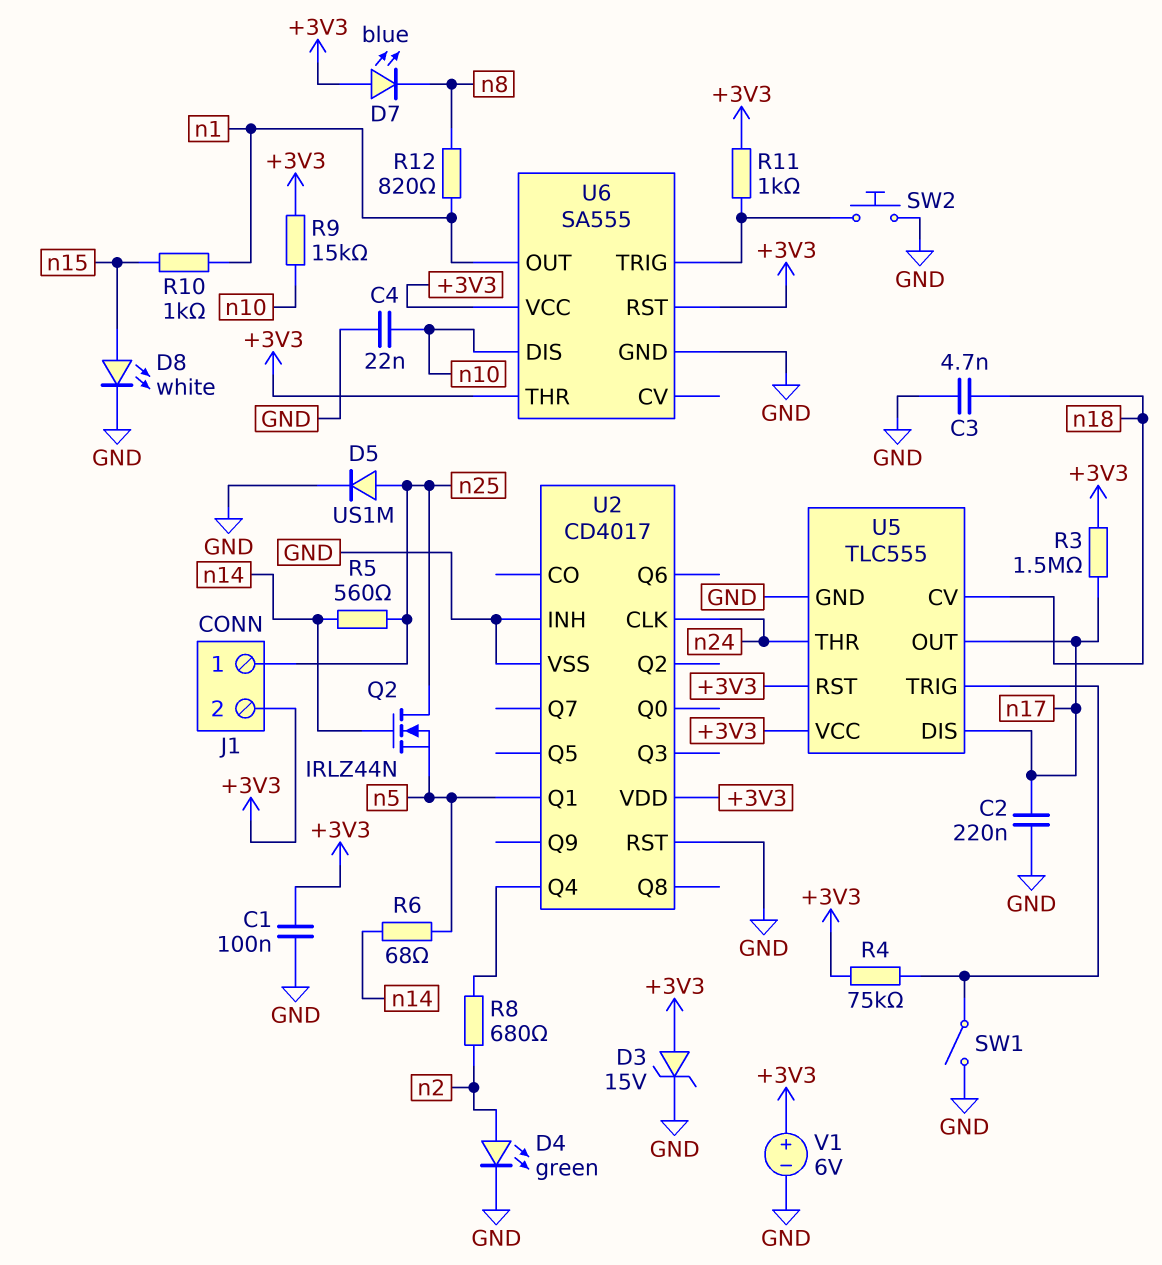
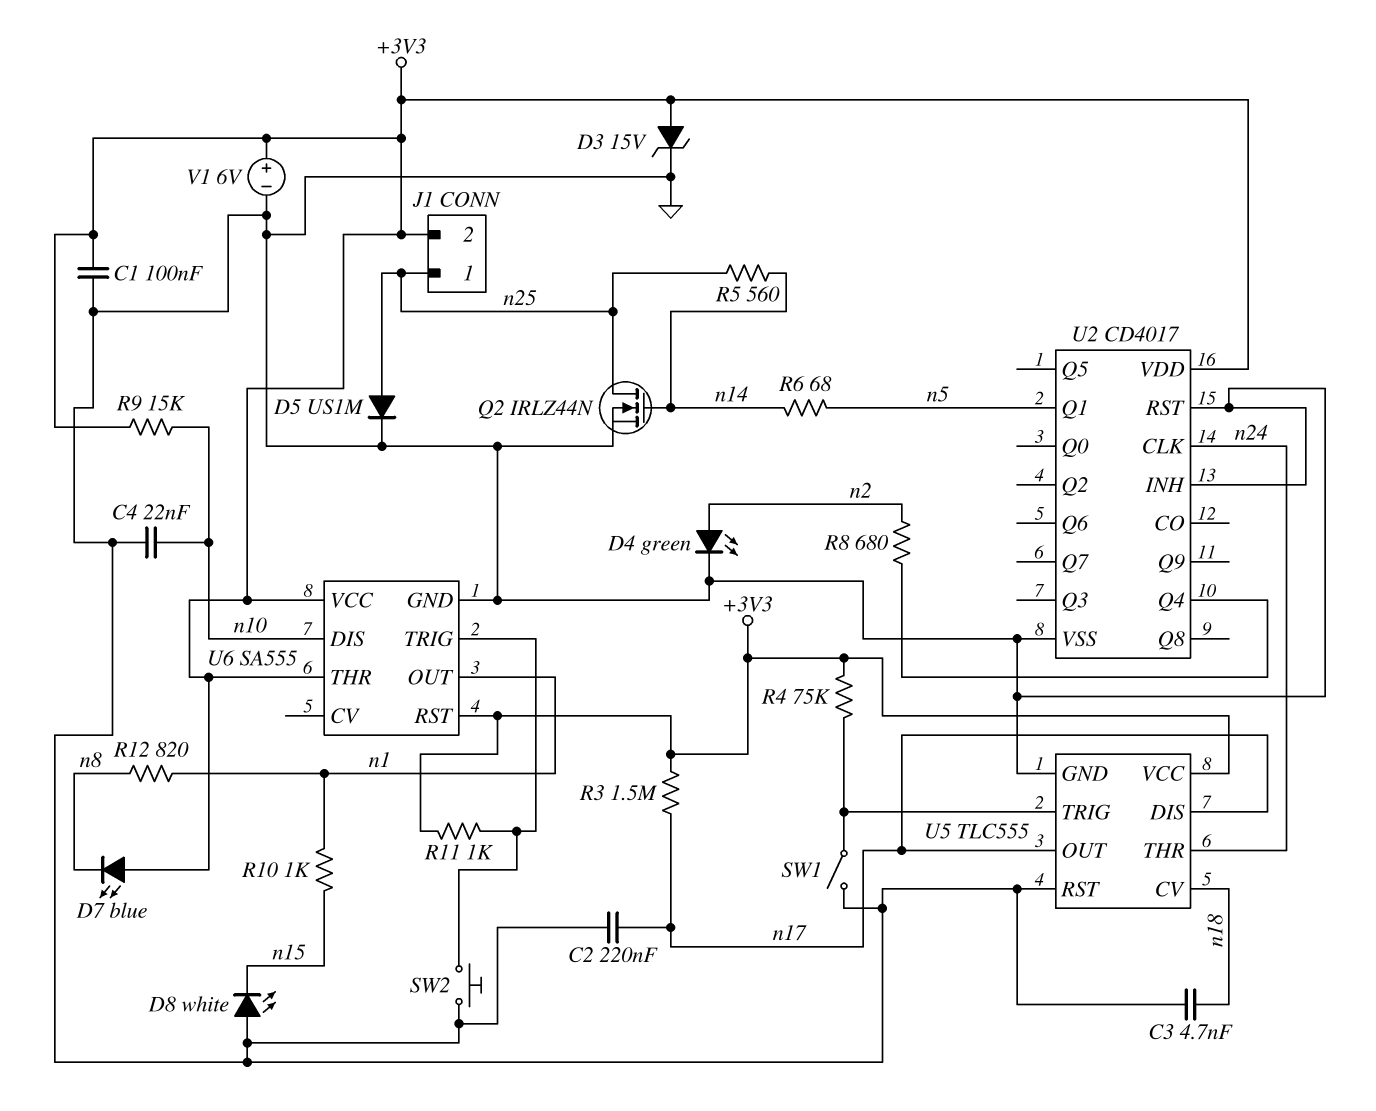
D8: LED white (A n15, K GND) -> LED white (A GND, K n15)
Q2: NMOS IRLZ44N (G n14, D n25, S n5) -> NMOS IRLZ44N (G n14, D n25, S GND)
U5 pin RST: +3V3 -> GND

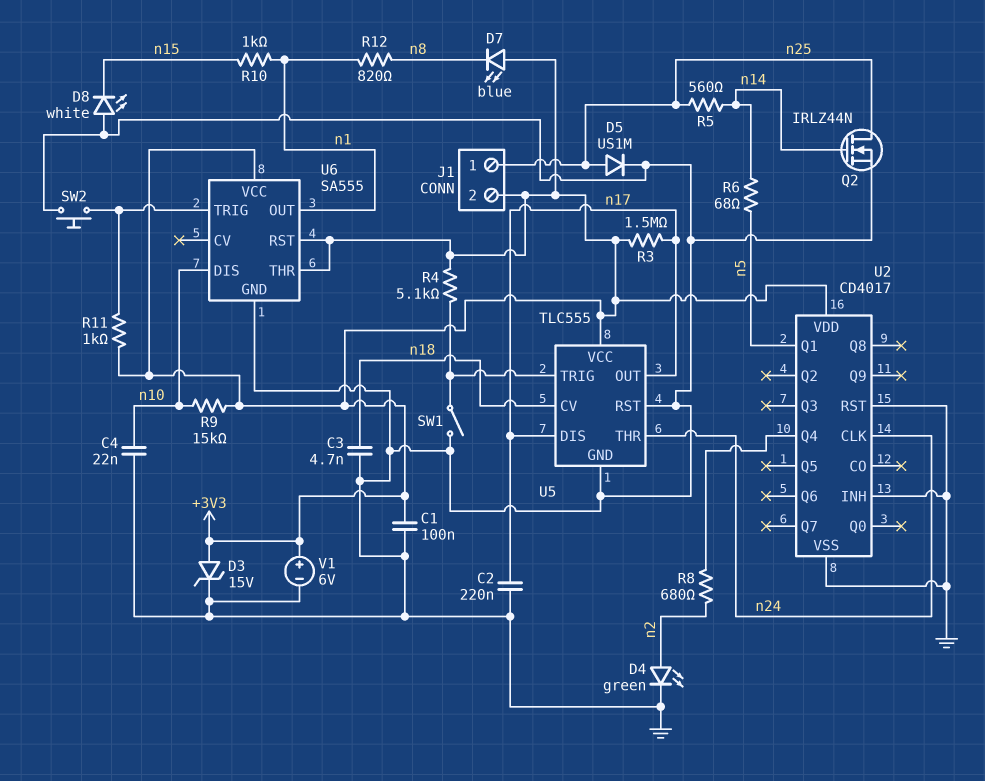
R4: 75k (+3V3, U5/TRIG) -> 5.1k (+3V3, U5/TRIG)

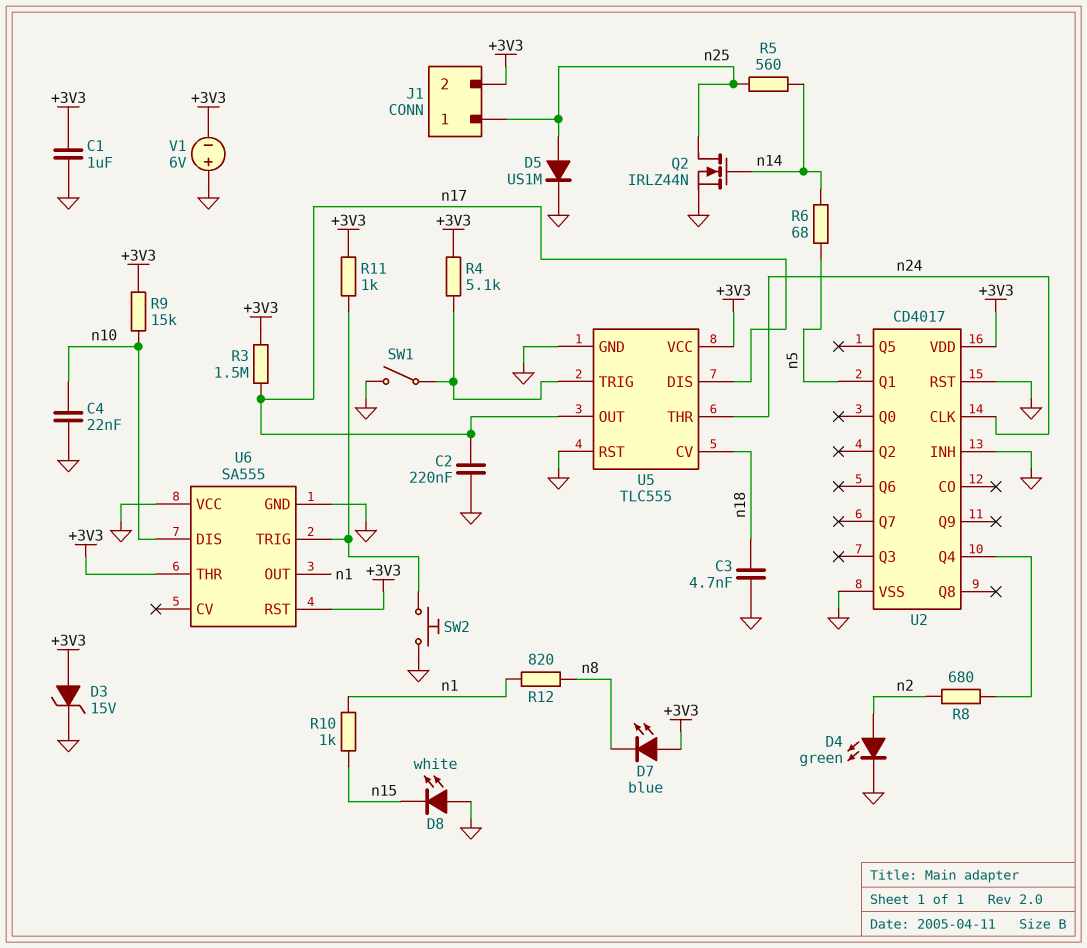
C1: 100nF (+3V3, GND) -> 1uF (+3V3, GND)
U6 pin VCC: +3V3 -> GND
V1: 6V (plus +3V3, minus GND) -> 6V (plus GND, minus +3V3)

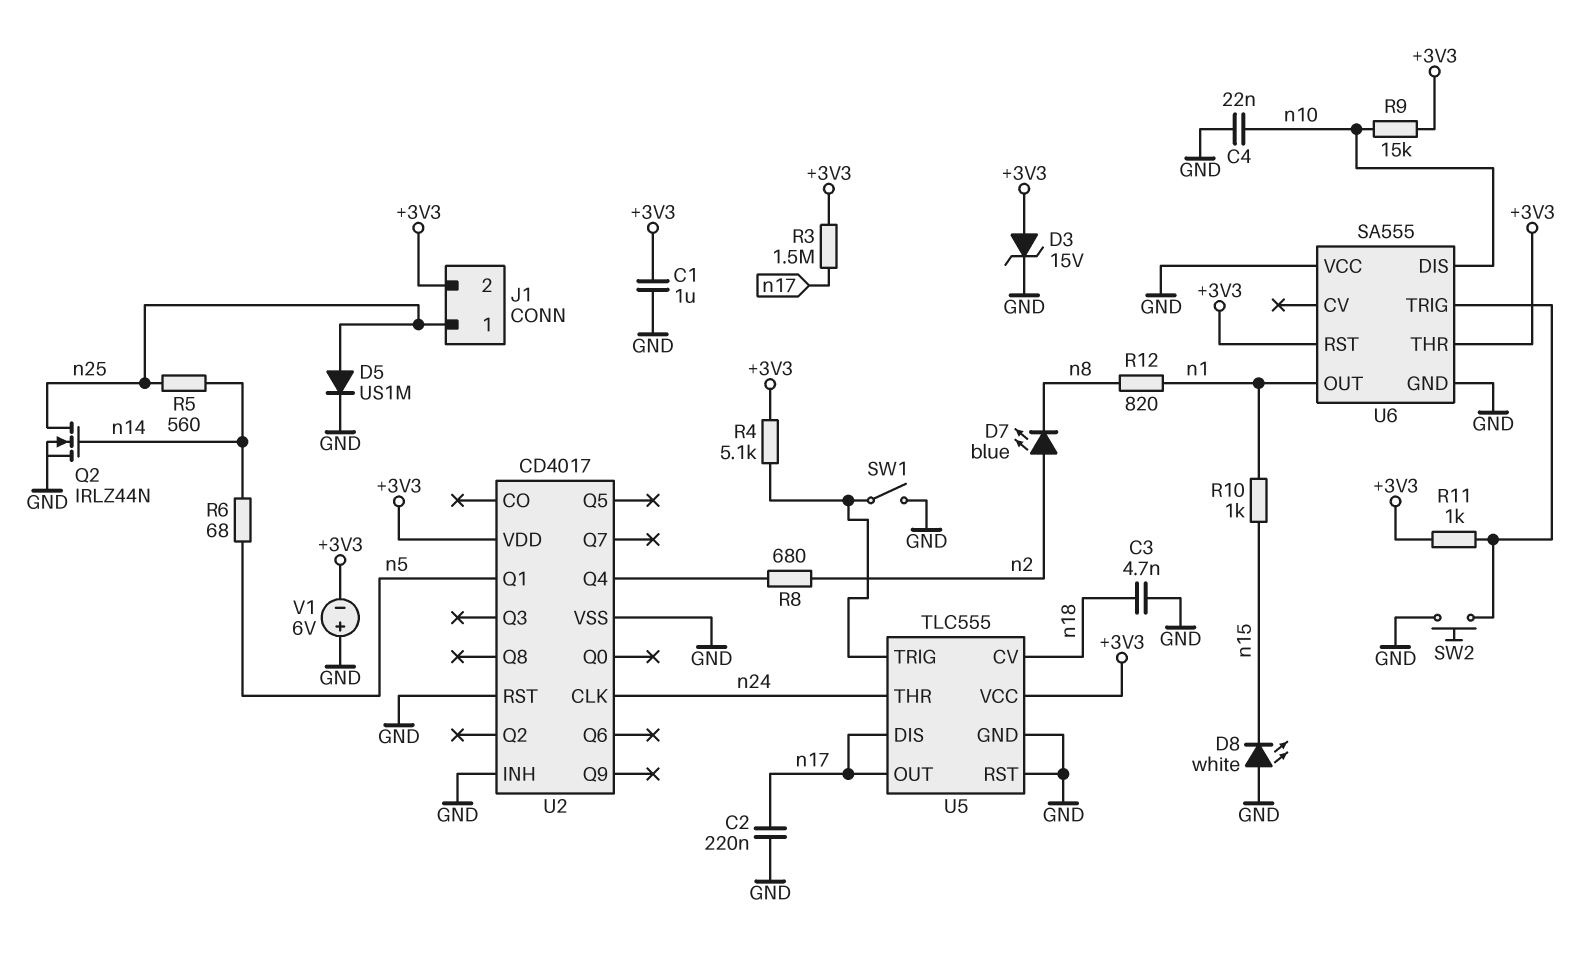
D4: LED green (A n2, K GND) -> none
D7: LED blue (A +3V3, K n8) -> LED blue (A n2, K n8)

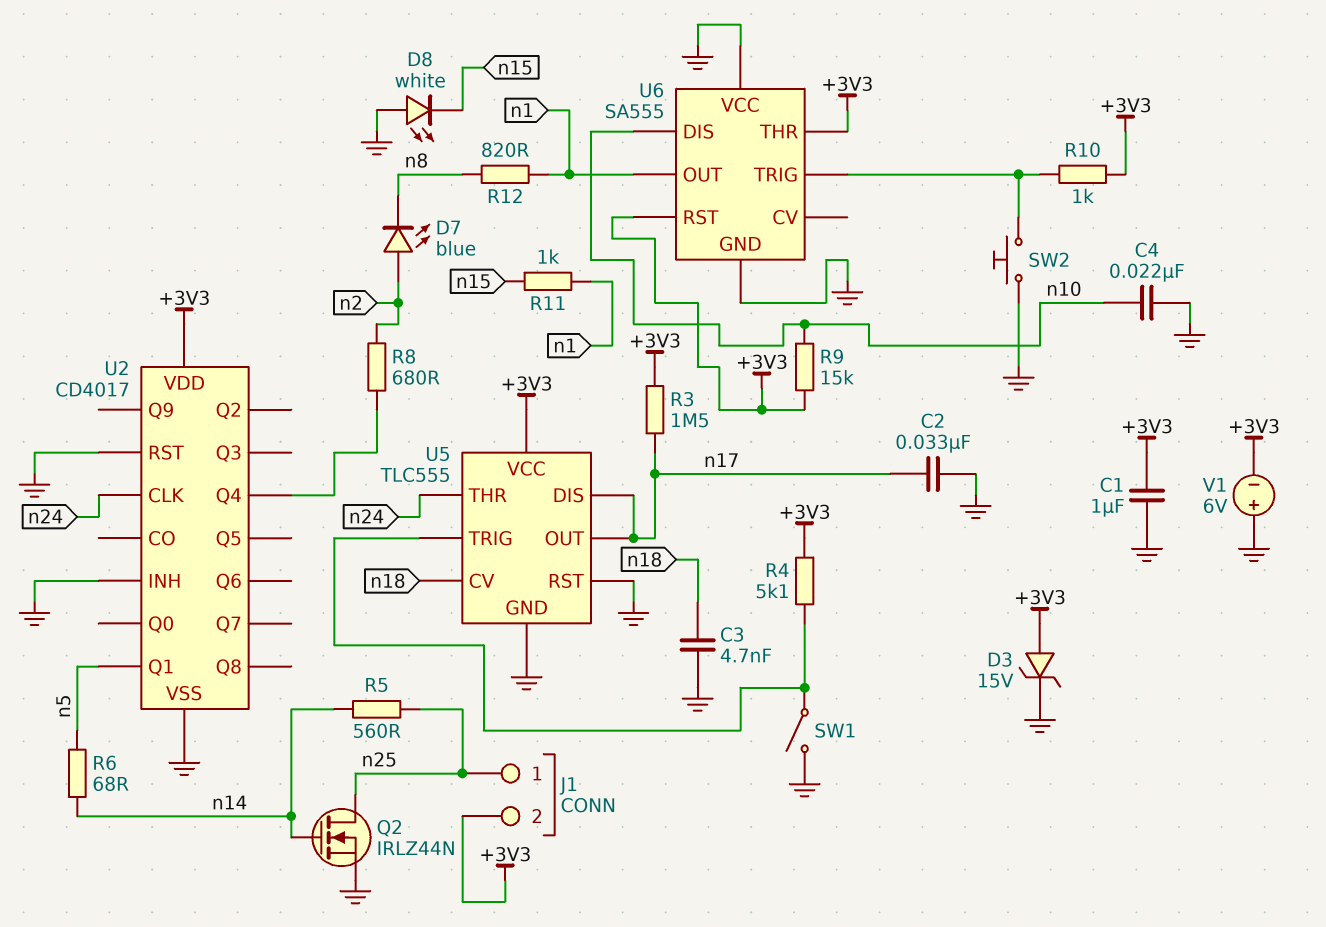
C2: 220nF (GND, n17) -> 33nF (GND, n17)
D5: diode US1M (A n25, K GND) -> none
R10: 1k (n1, n15) -> 1k (+3V3, U6/TRIG)
R11: 1k (+3V3, U6/TRIG) -> 1k (n1, n15)

